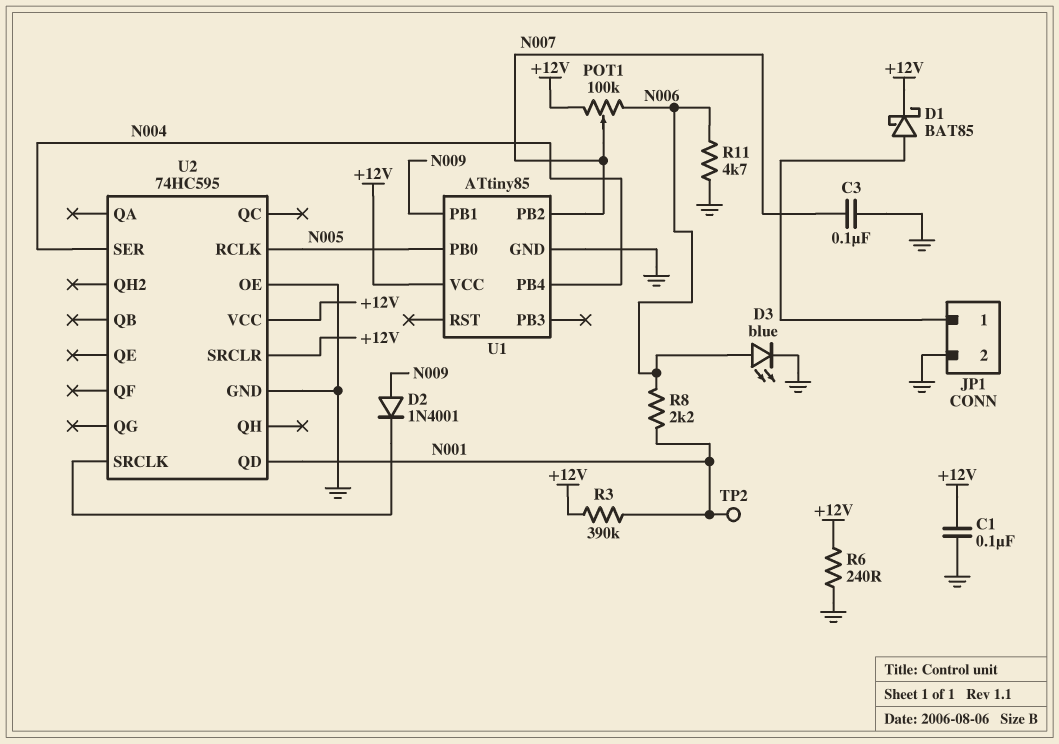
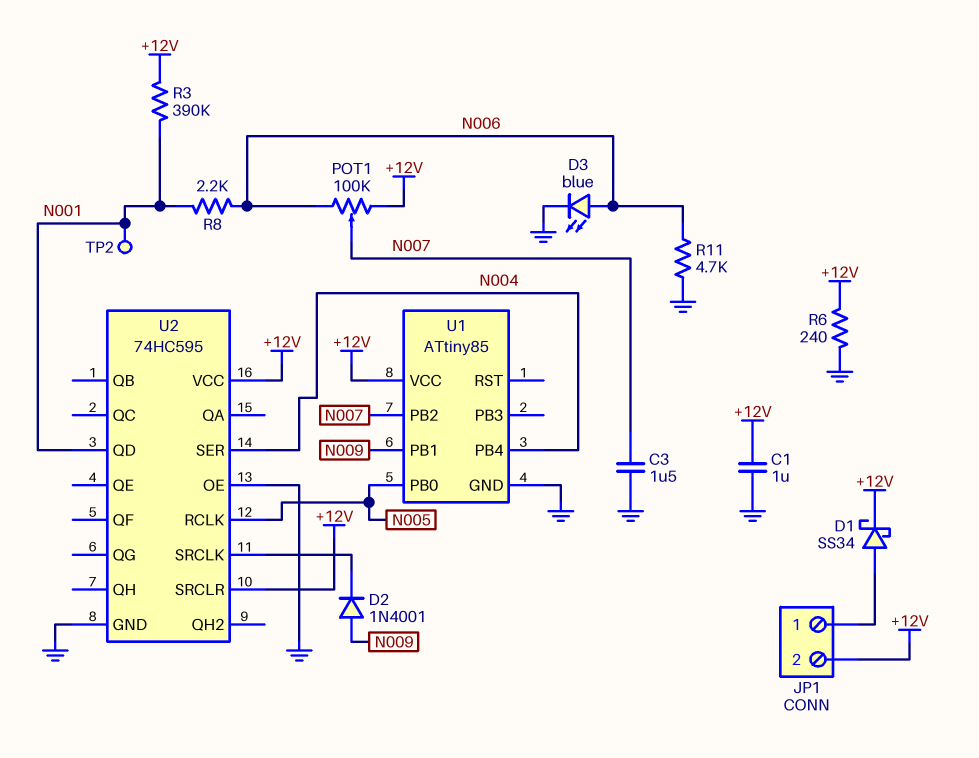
C1: 100nF (+12V, GND) -> 1uF (+12V, GND)
C3: 100nF (GND, N007) -> 1.5uF (GND, N007)
D1: schottky BAT85 (A JP1/1, K +12V) -> schottky SS34 (A JP1/1, K +12V)
JP1 pin 2: GND -> +12V

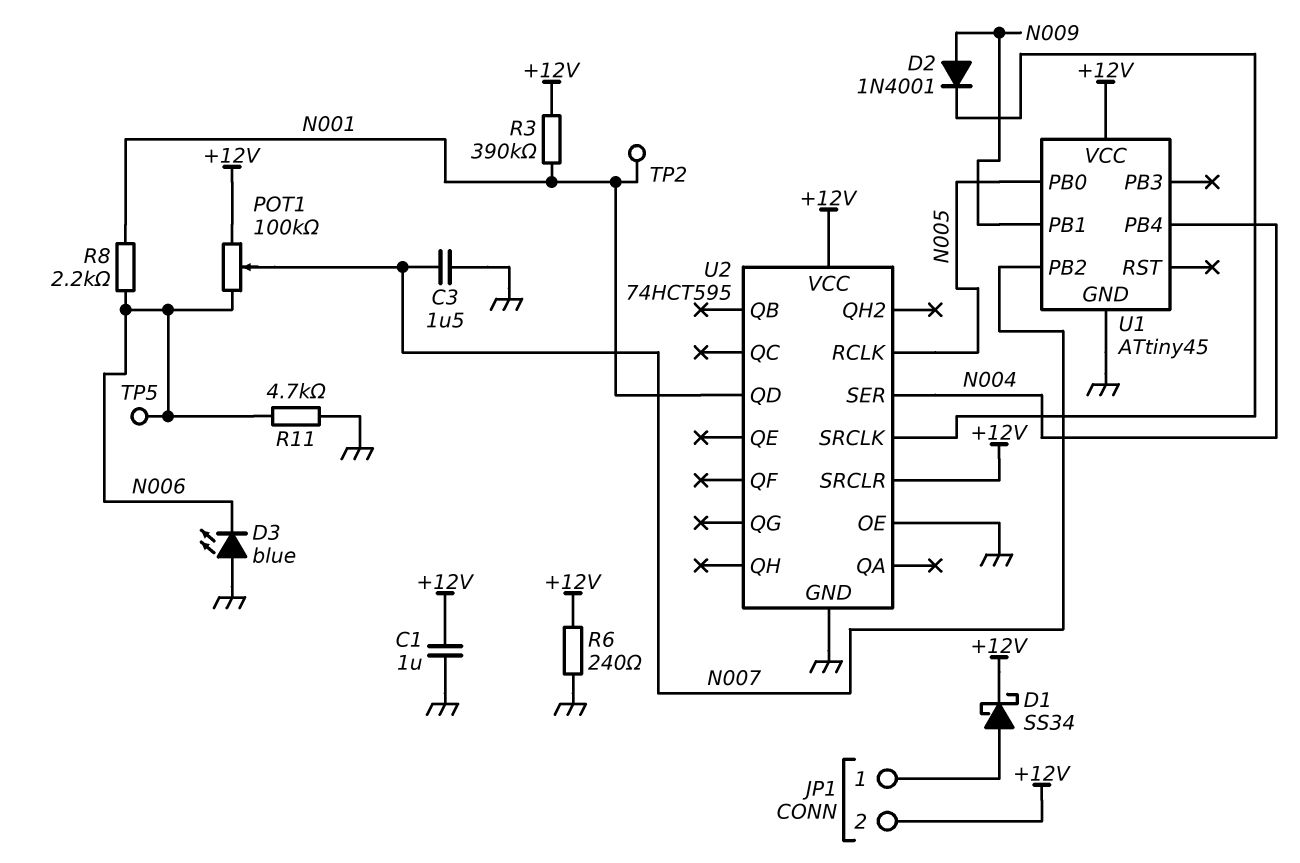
D3: LED blue (A N006, K GND) -> LED blue (A GND, K N006)
TP5: none -> test point (N006)
U1: ATtiny85 -> ATtiny45
U2: 74HC595 -> 74HCT595

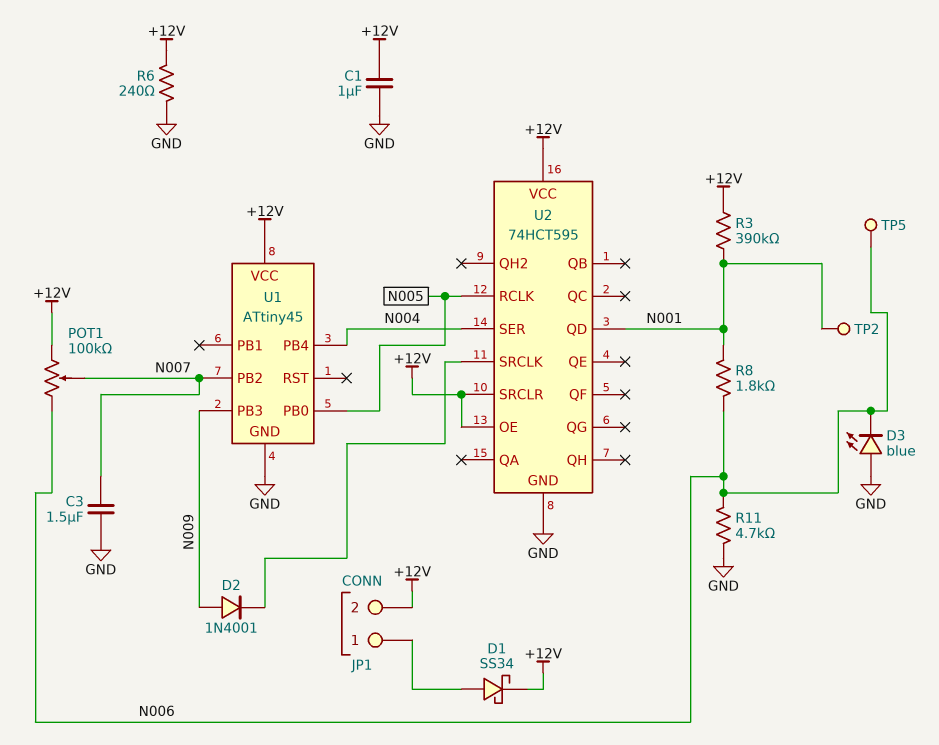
R8: 2.2k (N001, N006) -> 1.8k (N001, N006)
U1 pin PB1: N009 -> none
U1 pin PB3: none -> N009
U2 pin OE: GND -> +12V

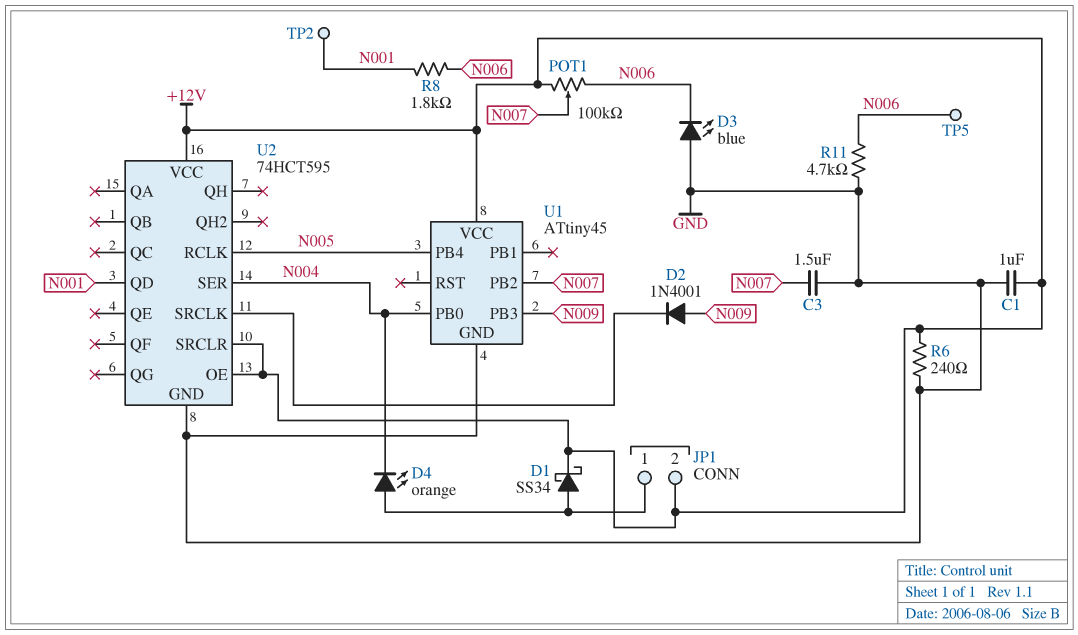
D4: none -> LED orange (A JP1/1, K N004)
R3: 390k (+12V, N001) -> none
U1 pin PB0: N005 -> N004
U1 pin PB4: N004 -> N005

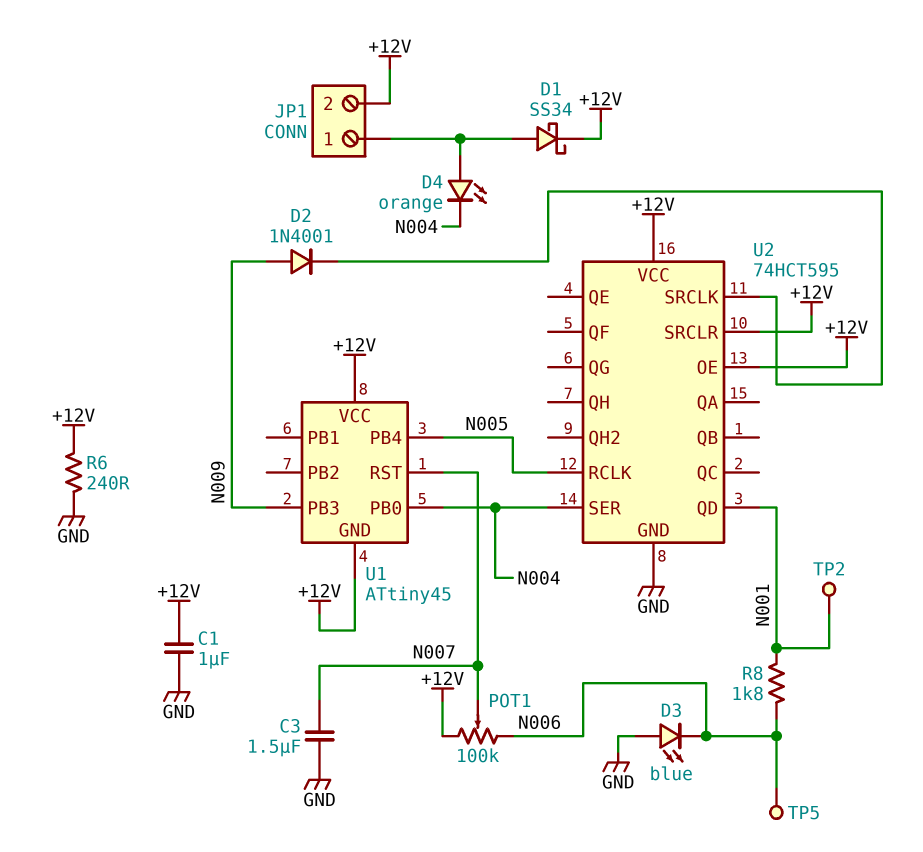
R11: 4.7k (GND, N006) -> none
U1 pin GND: GND -> +12V
U1 pin PB2: N007 -> none
U1 pin RST: none -> N007

